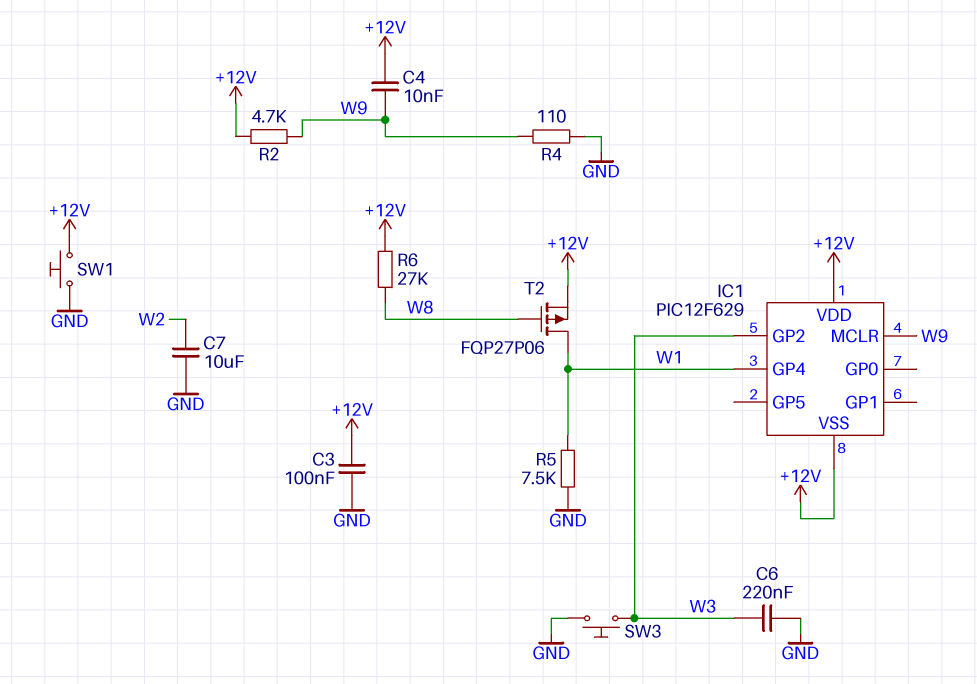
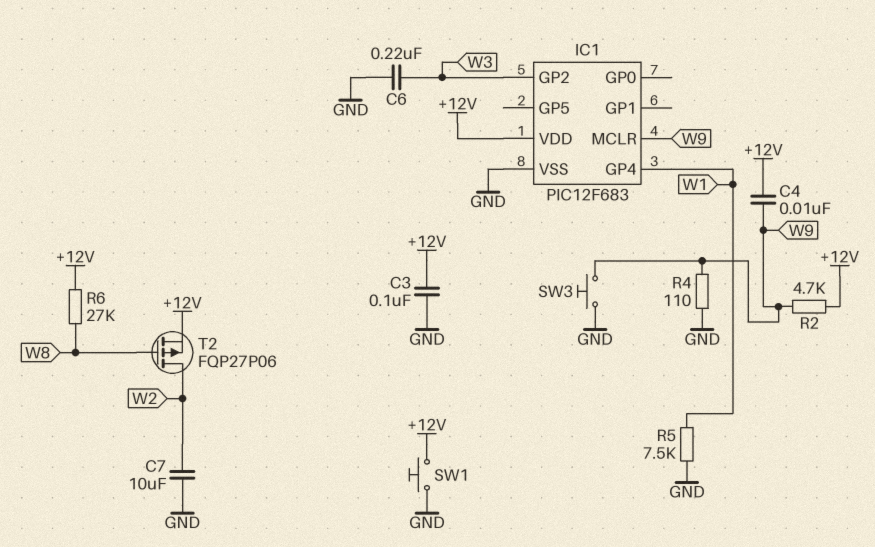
IC1: PIC12F629 -> PIC12F683
IC1 pin VSS: +12V -> GND
SW3: button (GND, W3) -> button (GND, W9)
T2: PMOS FQP27P06 (G W8, D W1, S +12V) -> PMOS FQP27P06 (G W8, D W2, S +12V)

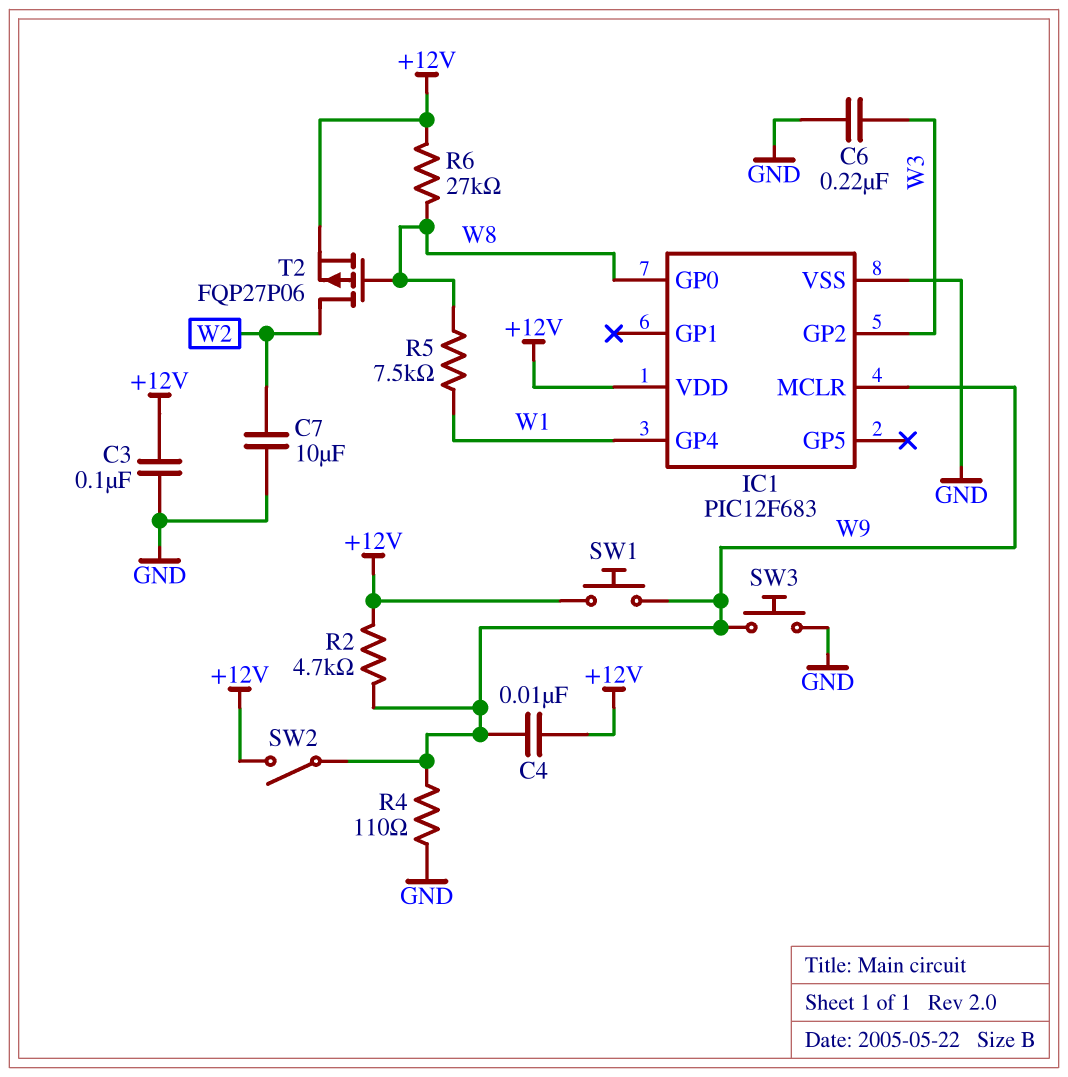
IC1 pin GP0: none -> W8
R5: 7.5k (GND, W1) -> 7.5k (W1, W8)
SW1: button (+12V, GND) -> button (+12V, W9)
SW2: none -> switch (+12V, W9)

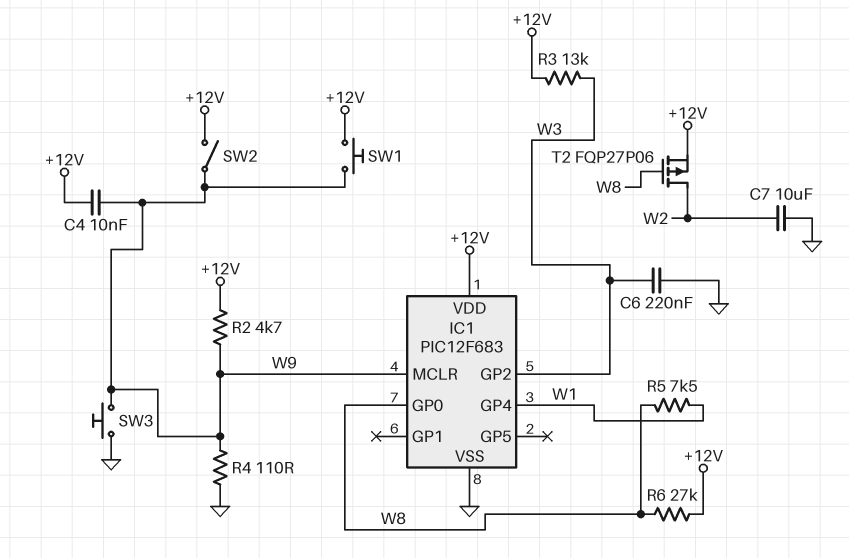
C3: 100nF (+12V, GND) -> none
R3: none -> 13k (+12V, W3)

